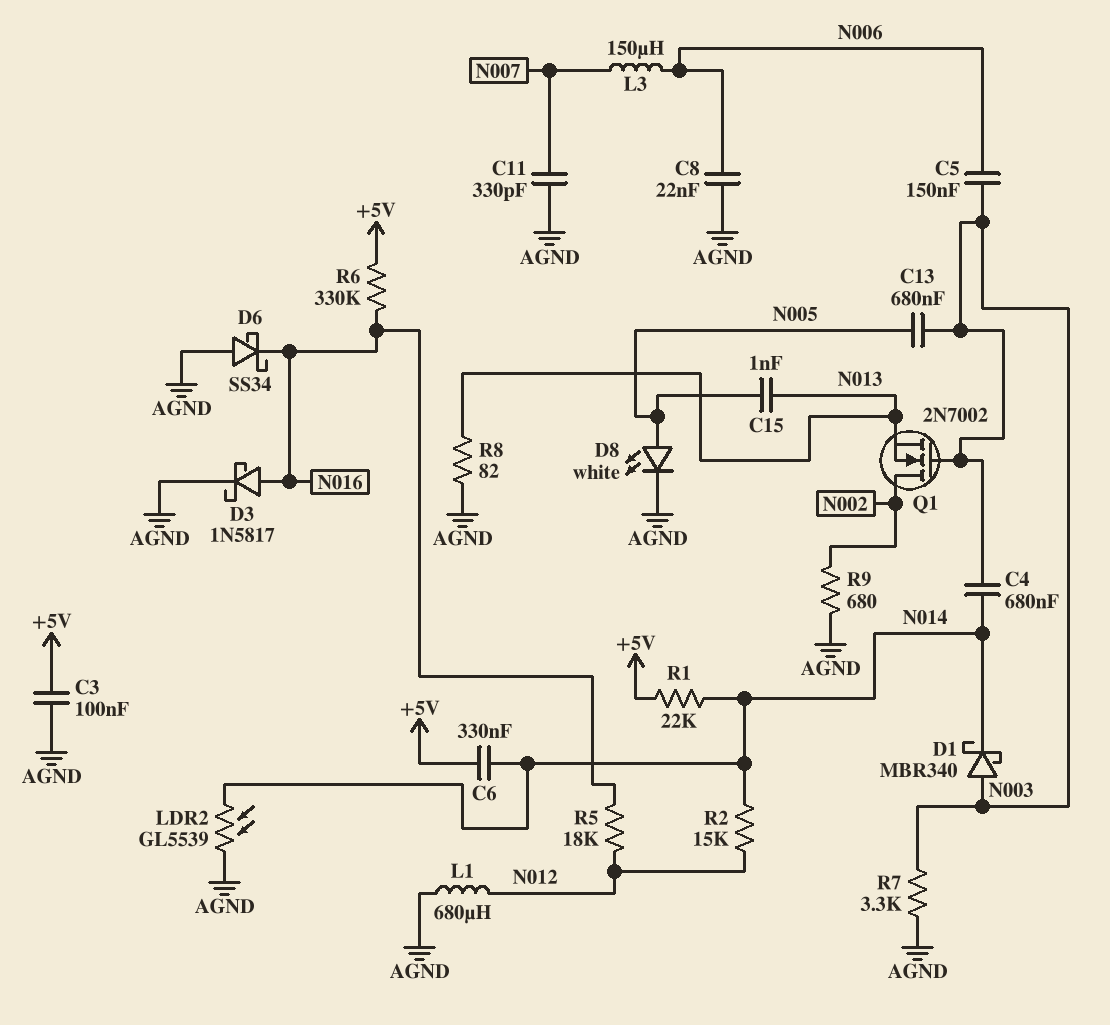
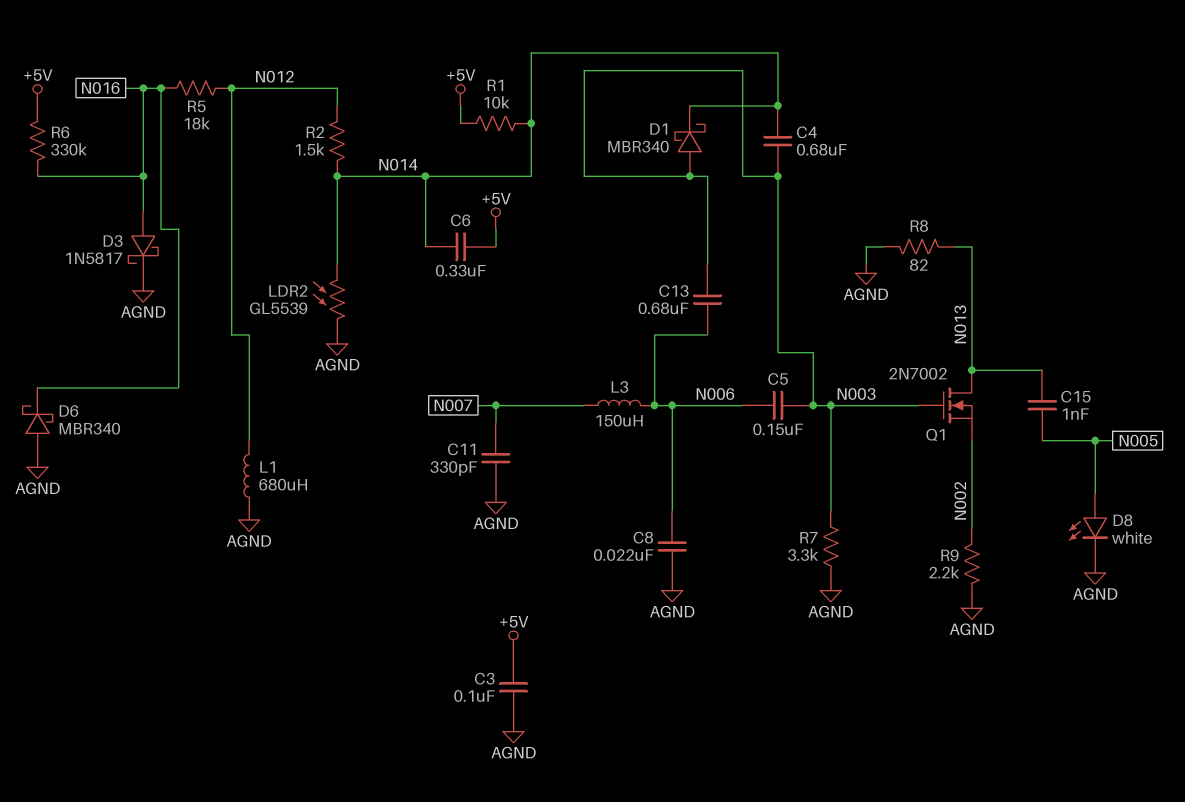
C13: 680nF (N003, N005) -> 680nF (N003, N006)
D6: schottky SS34 (A AGND, K N016) -> schottky MBR340 (A AGND, K N016)
Q1: NMOS 2N7002 (G N003, D N002, S N013) -> NMOS 2N7002 (G N003, D N013, S N002)
R1: 22k (+5V, N014) -> 10k (+5V, N014)
R2: 15k (N012, N014) -> 1.5k (N012, N014)
R9: 680 (AGND, N002) -> 2.2k (AGND, N002)

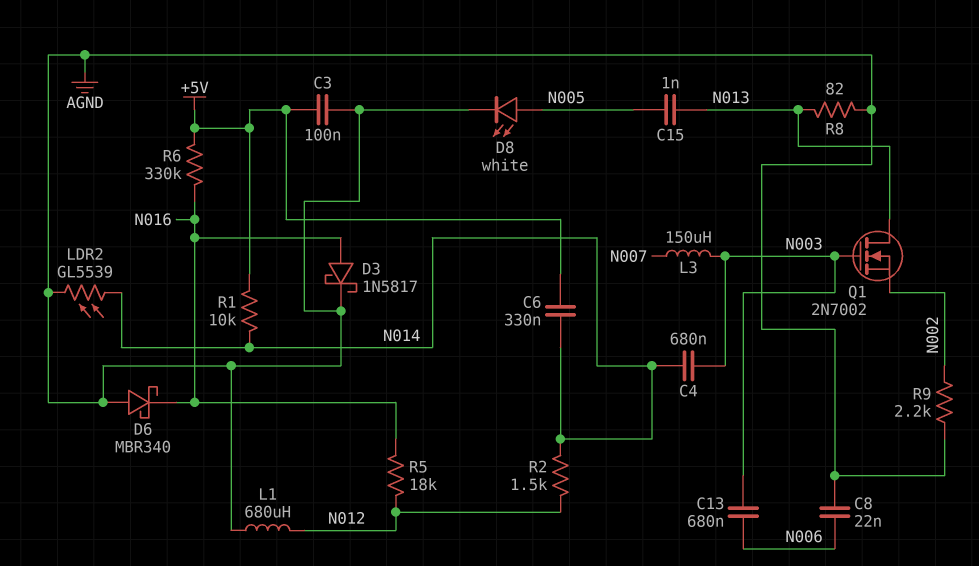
C5: 150nF (N003, N006) -> none
C11: 330pF (AGND, N007) -> none
D1: schottky MBR340 (A N003, K N014) -> none
L3: 150uH (N006, N007) -> 150uH (N003, N007)
R7: 3.3k (AGND, N003) -> none

